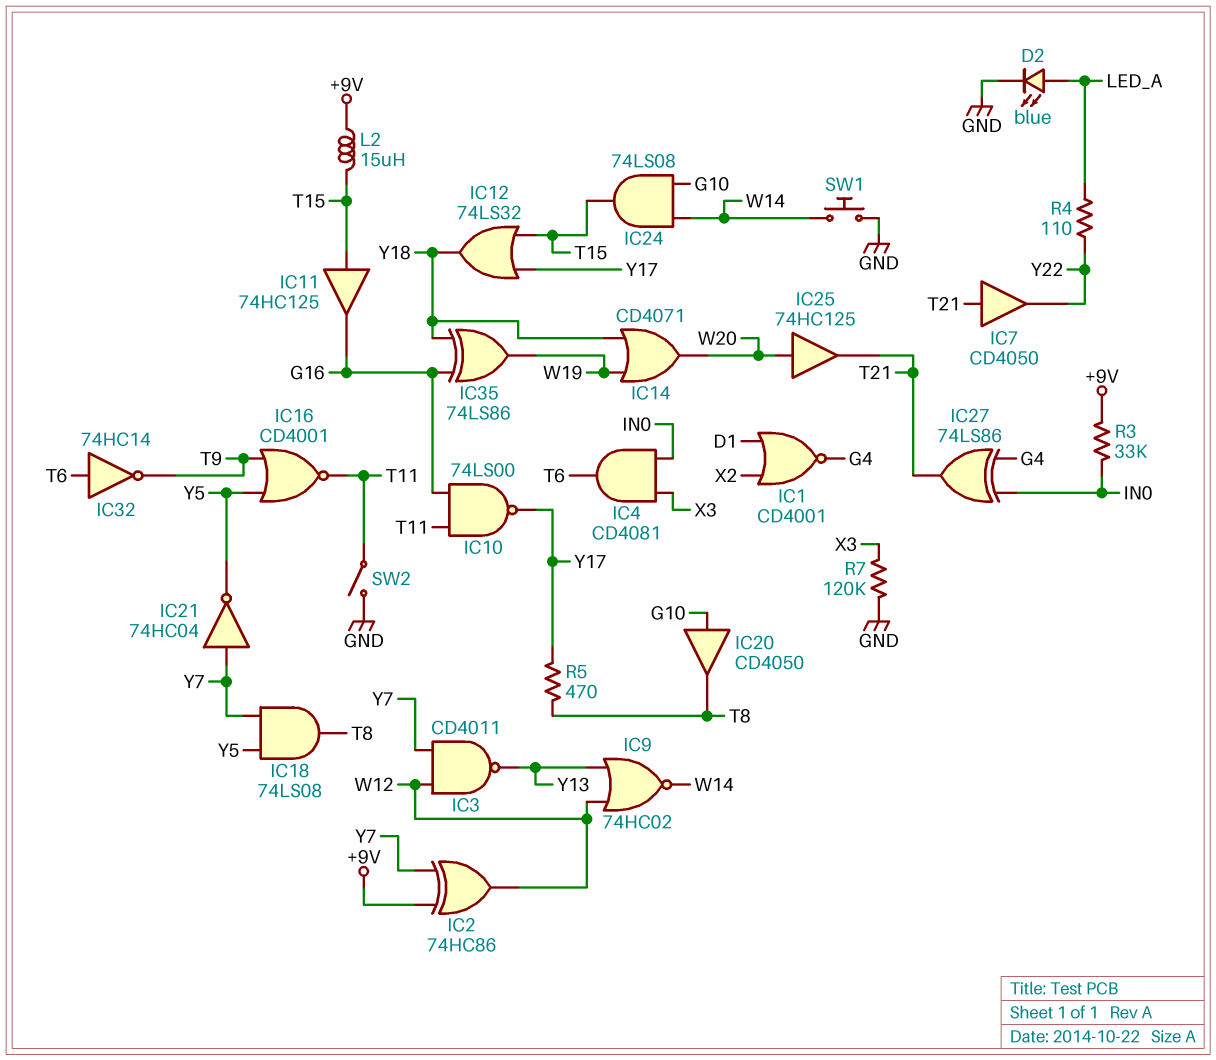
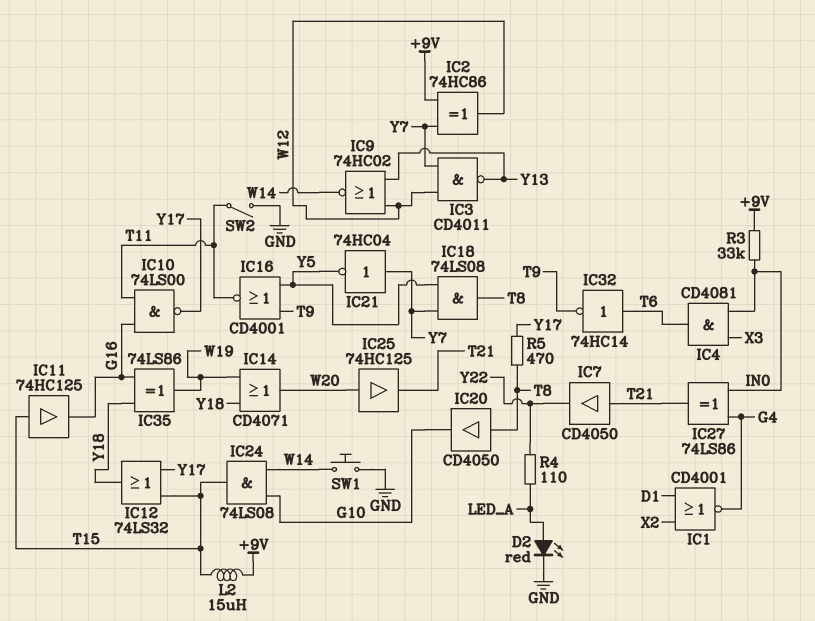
D2: LED blue (A LED_A, K GND) -> LED red (A LED_A, K GND)
IC20: buffer CD4050 (in G10, out T8) -> buffer CD4050 (in T8, out G10)
R7: 120k (GND, X3) -> none

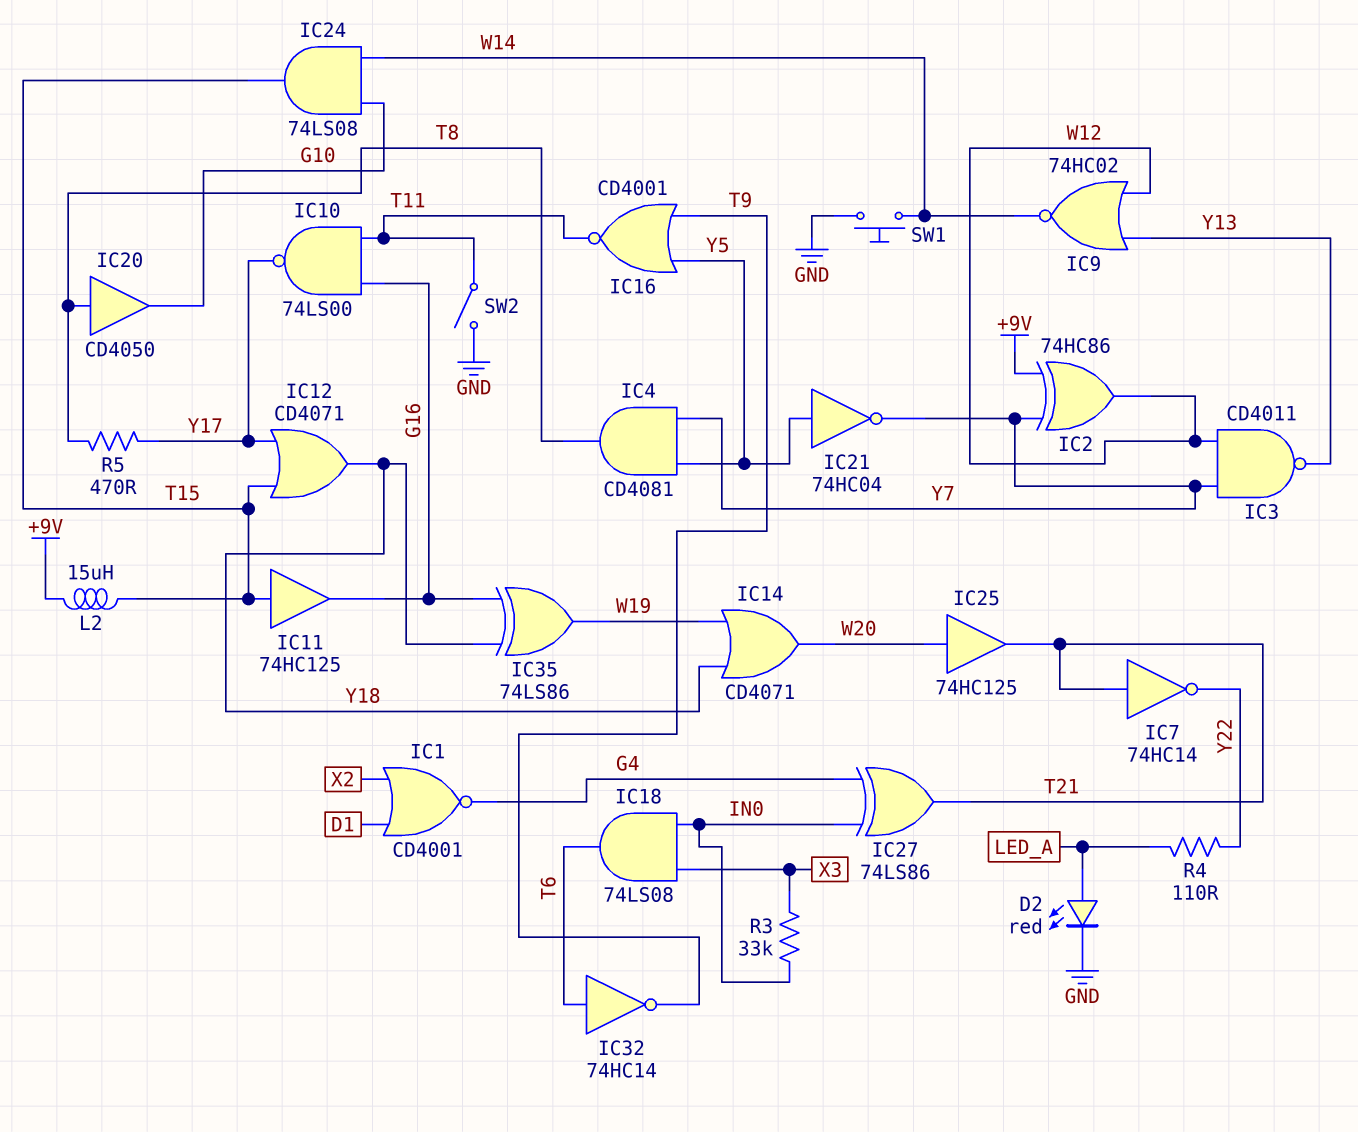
IC4: AND CD4081 (in IN0, in X3, out T6) -> AND CD4081 (in Y5, in Y7, out T8)
IC7: buffer CD4050 (in T21, out Y22) -> NOT 74HC14 (in T21, out Y22)
IC12: OR 74LS32 (in T15, in Y17, out Y18) -> OR CD4071 (in T15, in Y17, out Y18)
IC18: AND 74LS08 (in Y5, in Y7, out T8) -> AND 74LS08 (in IN0, in X3, out T6)
IC21: NOT 74HC04 (in Y7, out Y5) -> NOT 74HC04 (in Y5, out Y7)
R3: 33k (+9V, IN0) -> 33k (IN0, X3)

